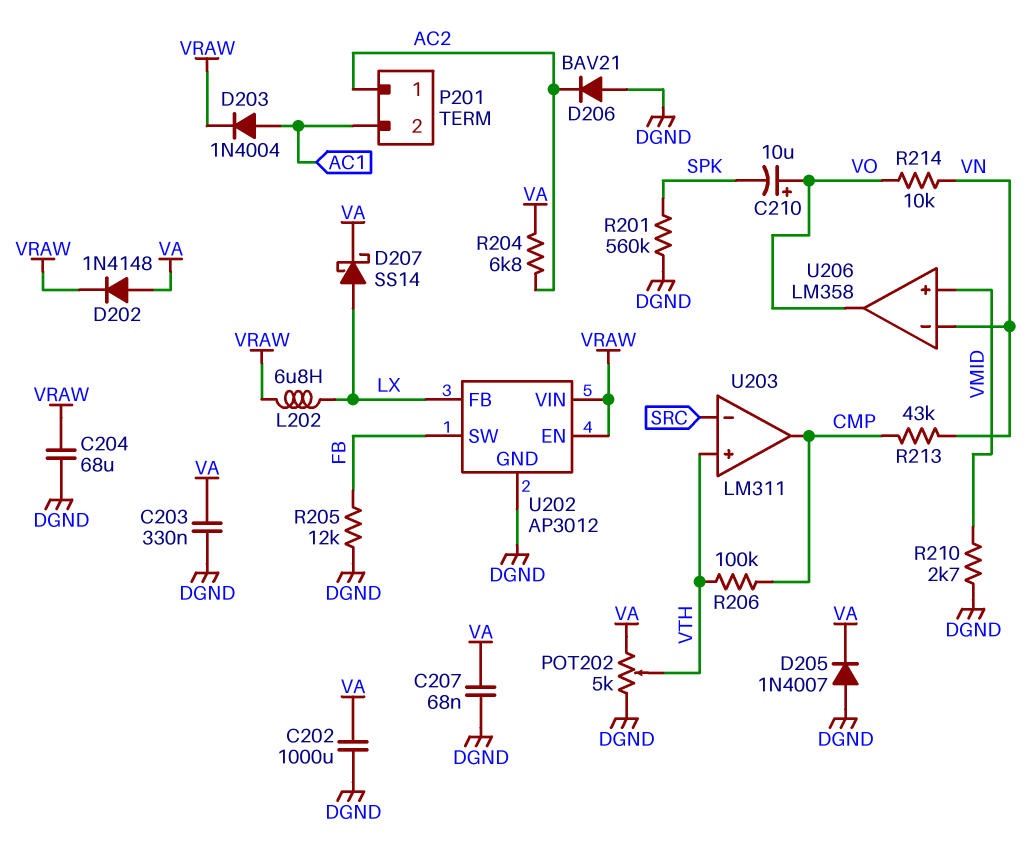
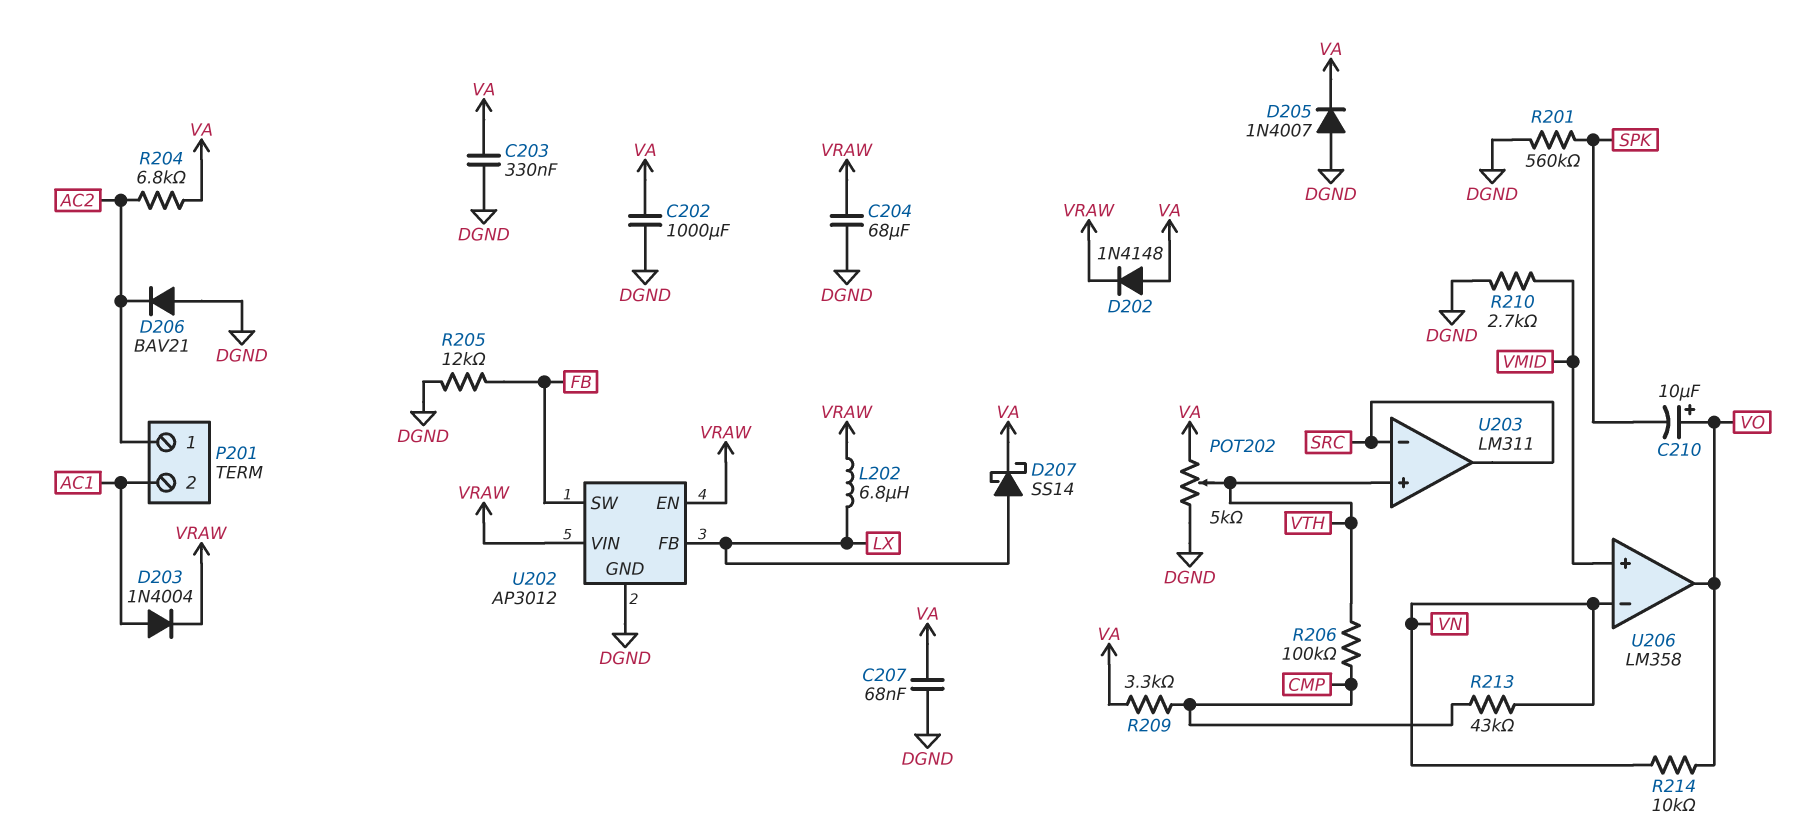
R209: none -> 3.3k (CMP, VA)
U203 pin out: CMP -> SRC

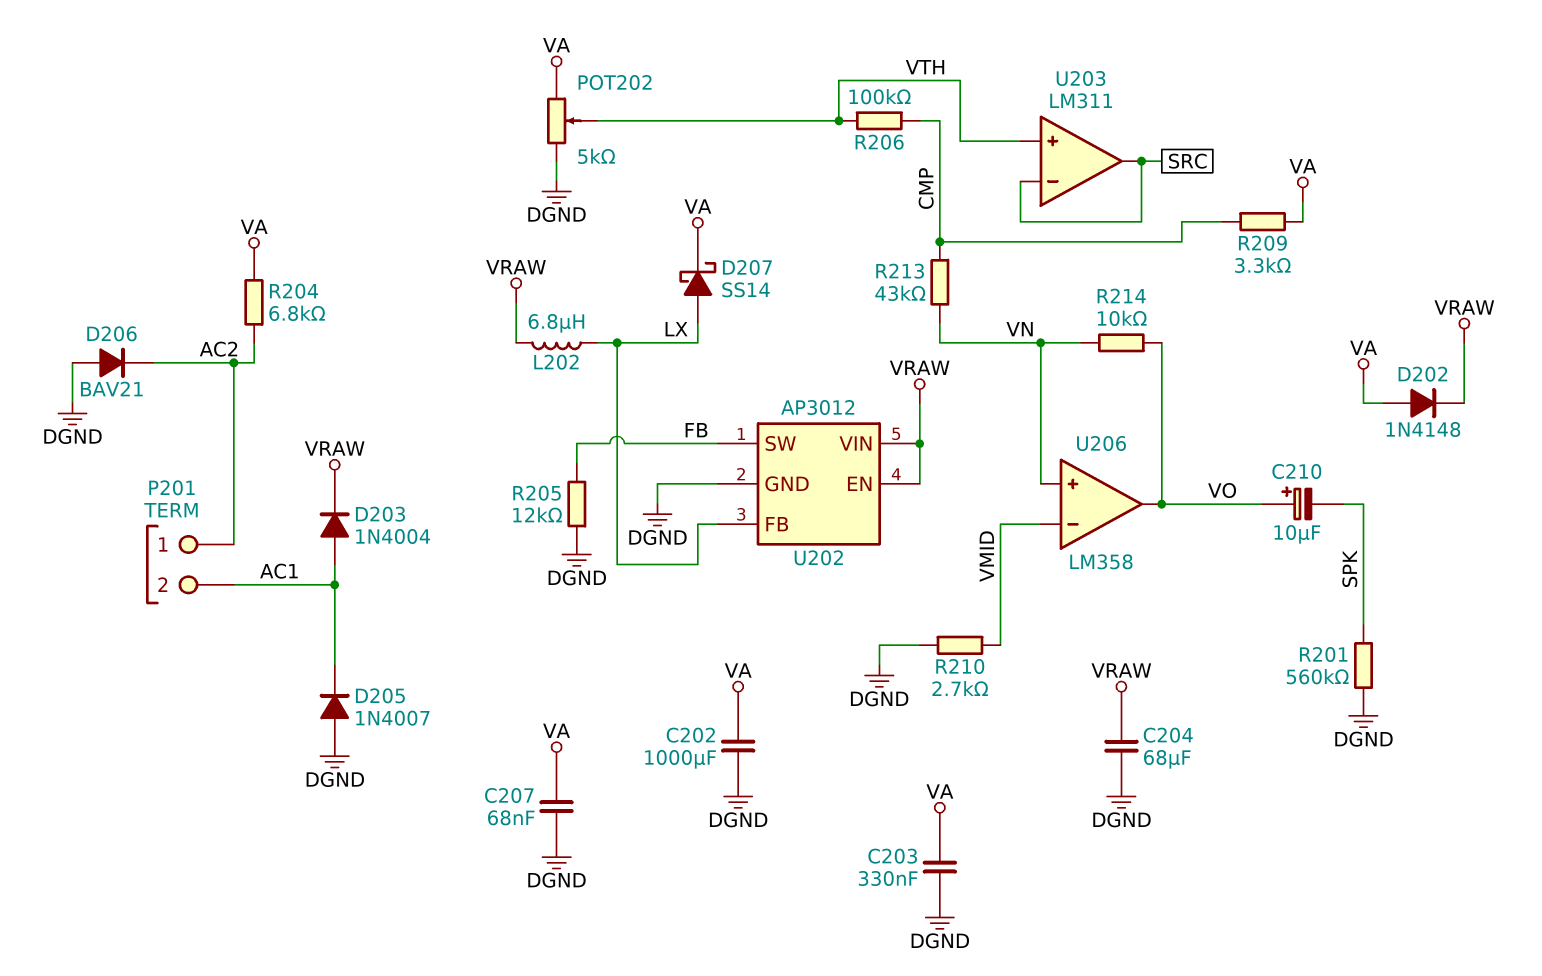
D205: diode 1N4007 (A DGND, K VA) -> diode 1N4007 (A DGND, K AC1)
U206 pin in+: VMID -> VN
U206 pin in-: VN -> VMID

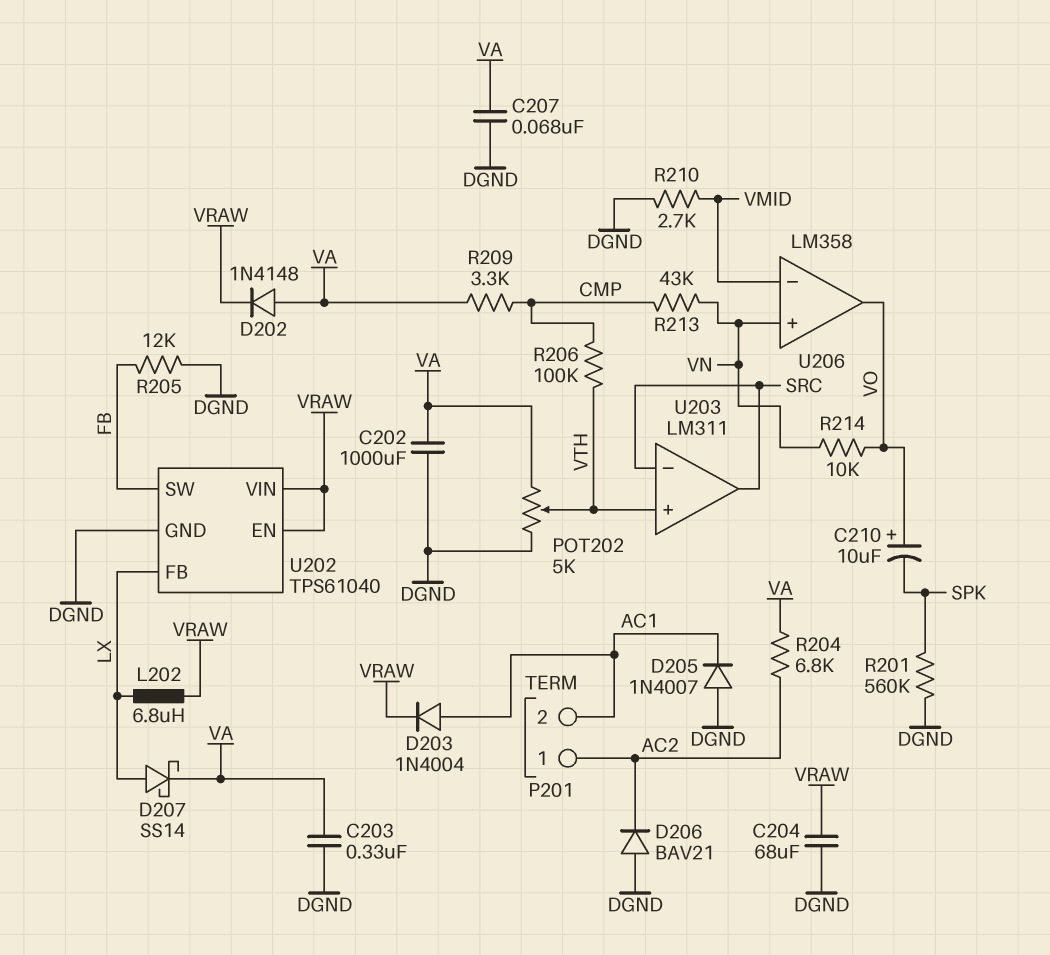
U202: AP3012 -> TPS61040

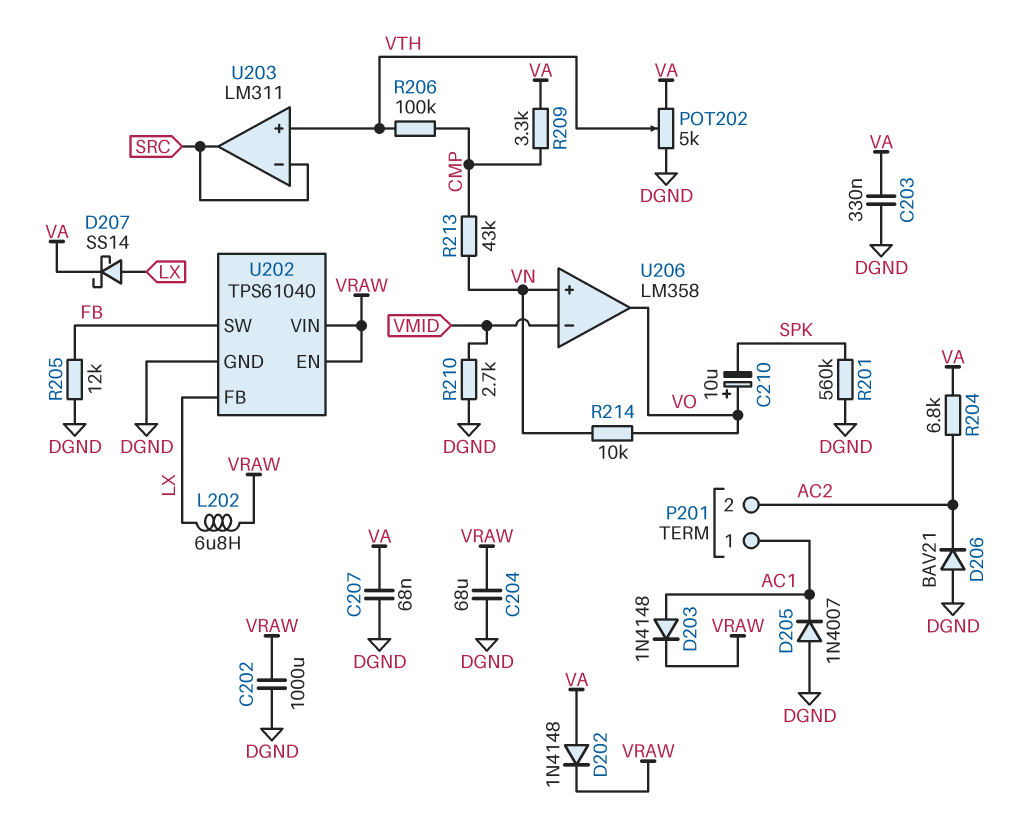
C202: 1000uF (DGND, VA) -> 1000uF (DGND, VRAW)
D203: diode 1N4004 (A AC1, K VRAW) -> diode 1N4148 (A AC1, K VRAW)
P201 pin 1: AC2 -> AC1
P201 pin 2: AC1 -> AC2

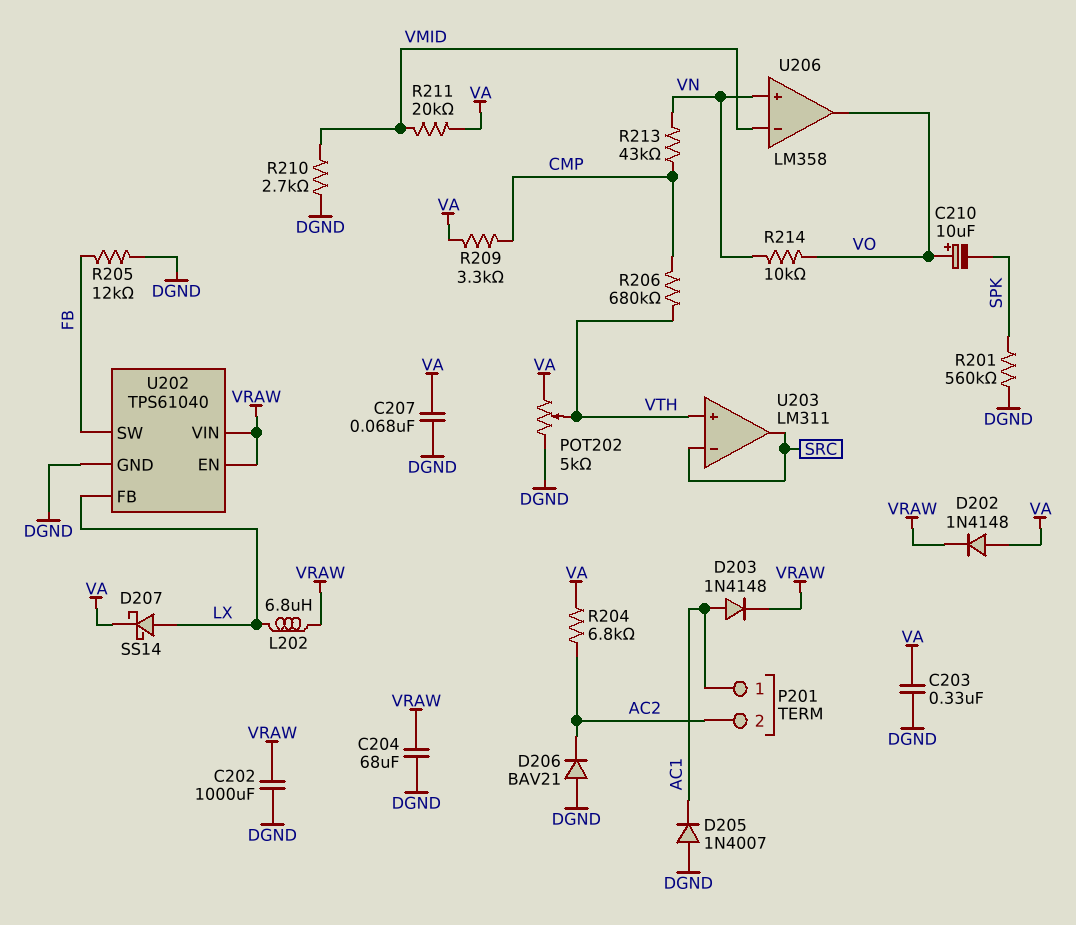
R206: 100k (CMP, VTH) -> 680k (CMP, VTH)
R211: none -> 20k (VA, VMID)

